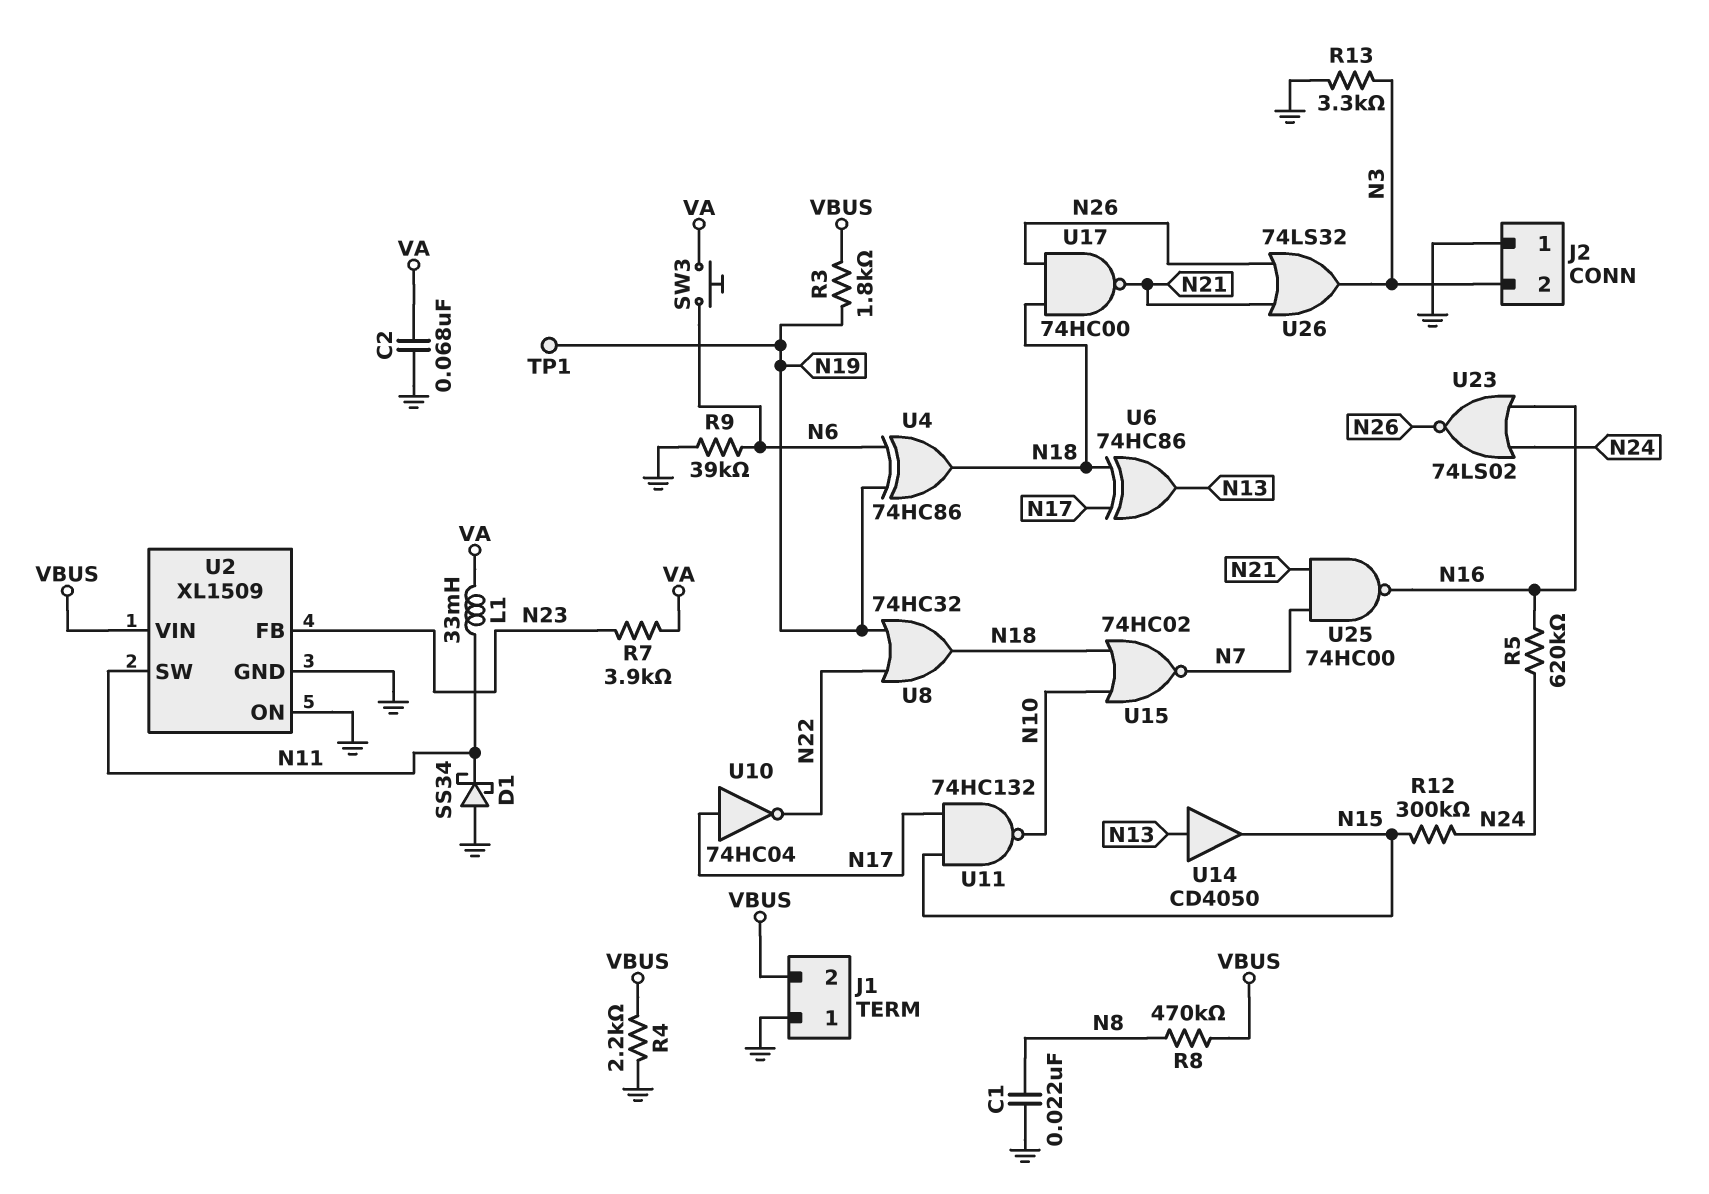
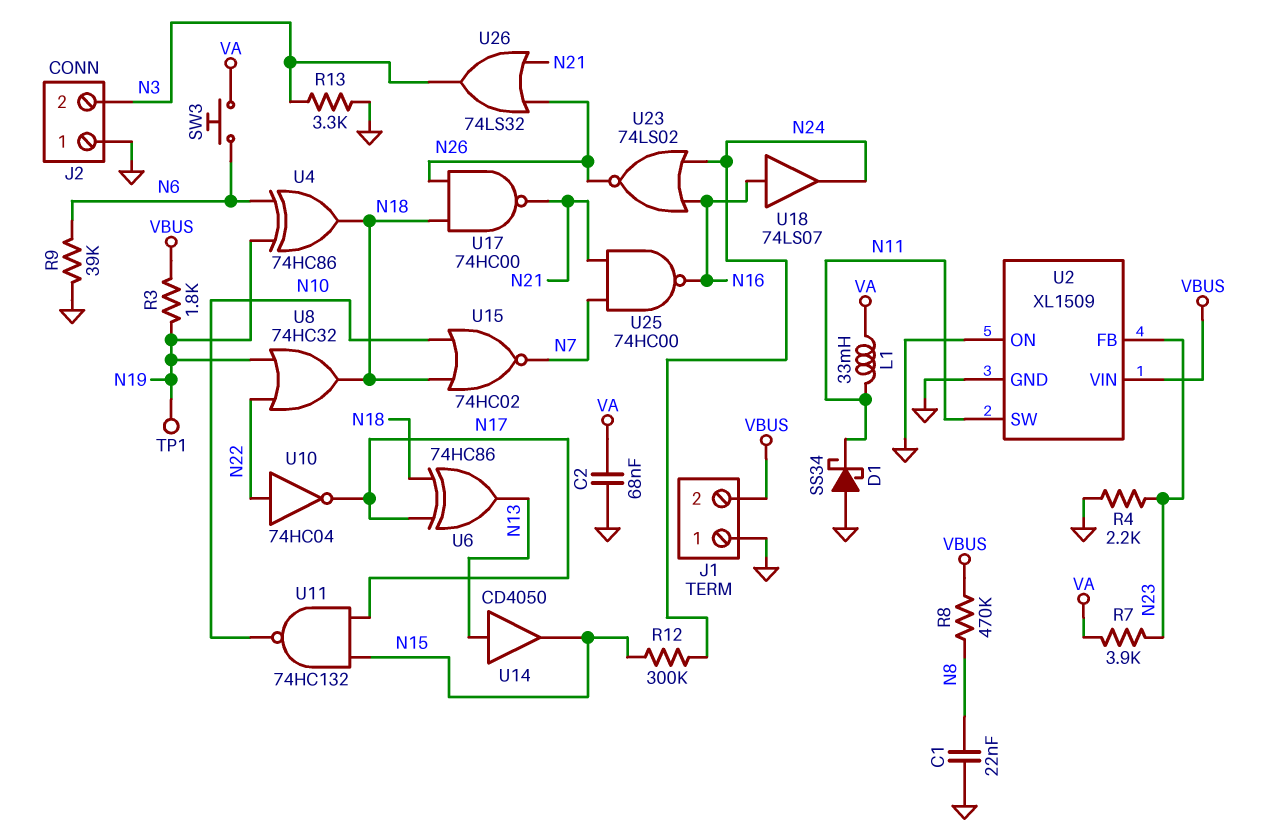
R4: 2.2k (GND, VBUS) -> 2.2k (GND, N23)
R5: 620k (N16, N24) -> none
U10: NOT 74HC04 (in N17, out N22) -> NOT 74HC04 (in N22, out N17)
U18: none -> buffer 74LS07 (in N16, out N24)

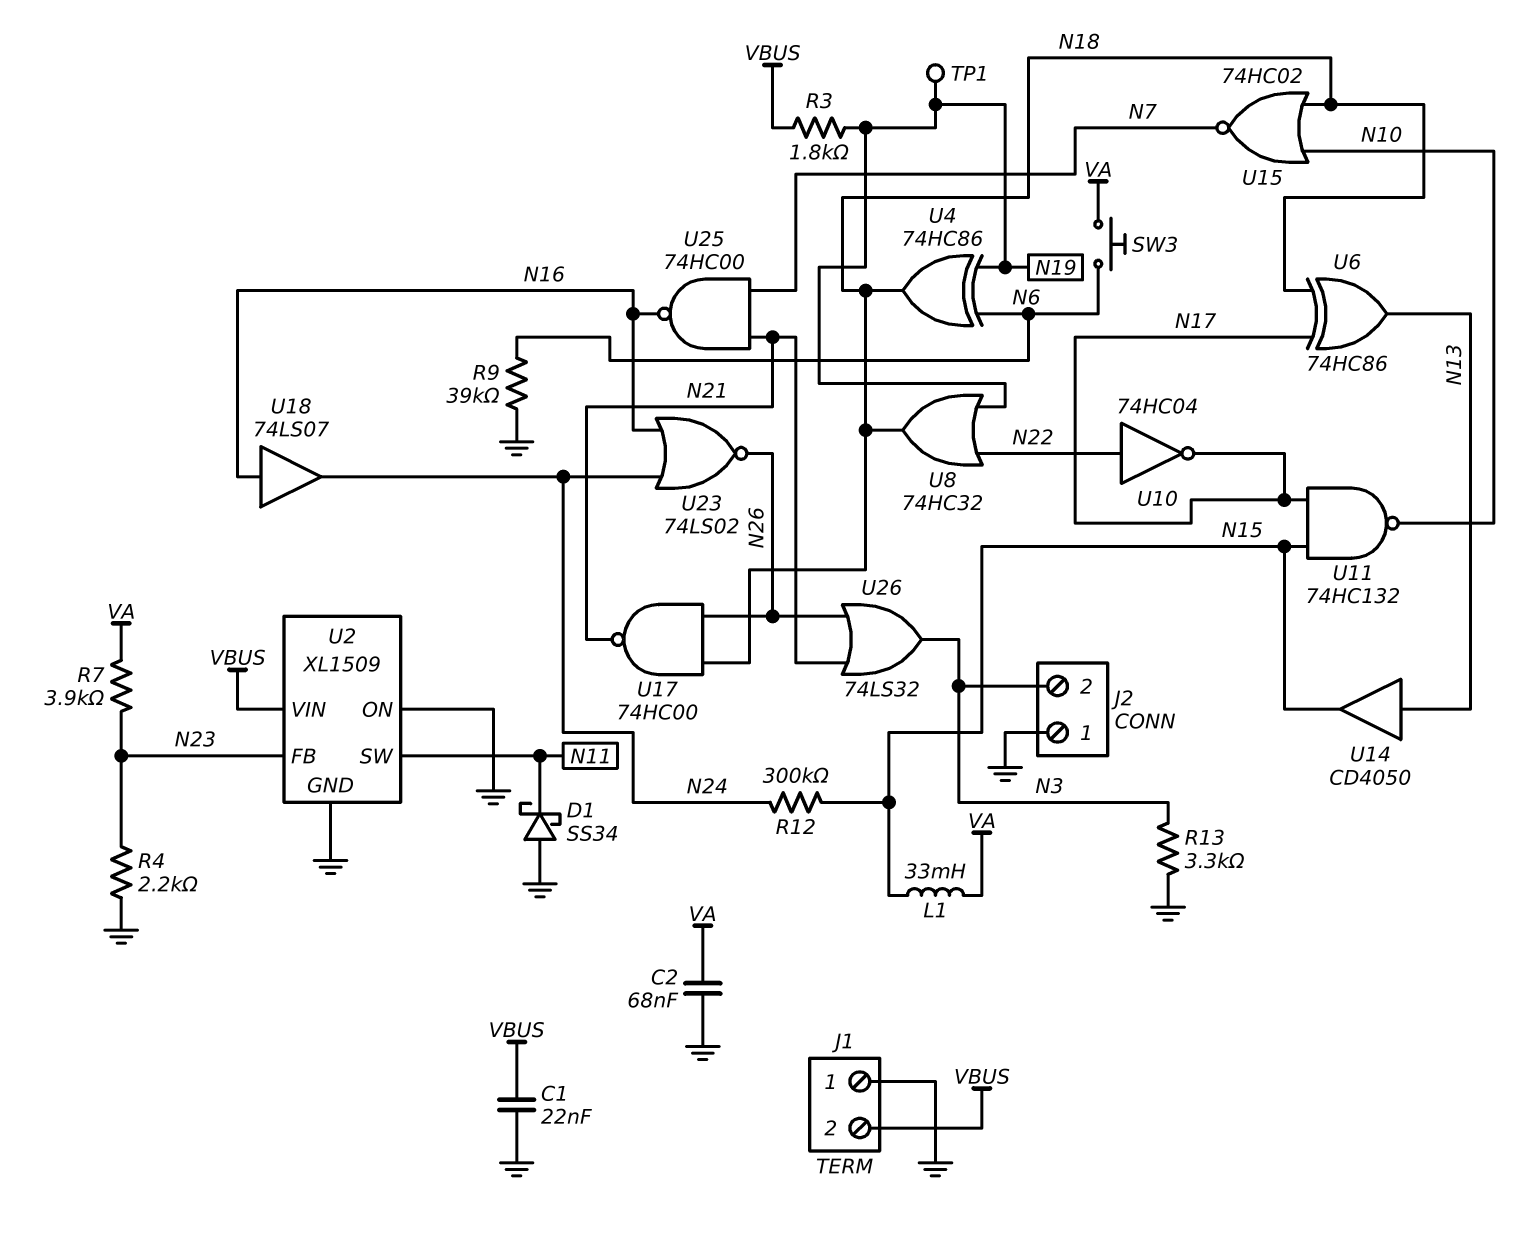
C1: 22nF (GND, N8) -> 22nF (GND, VBUS)
L1: 33mH (N11, VA) -> 33mH (N15, VA)
R8: 470k (N8, VBUS) -> none

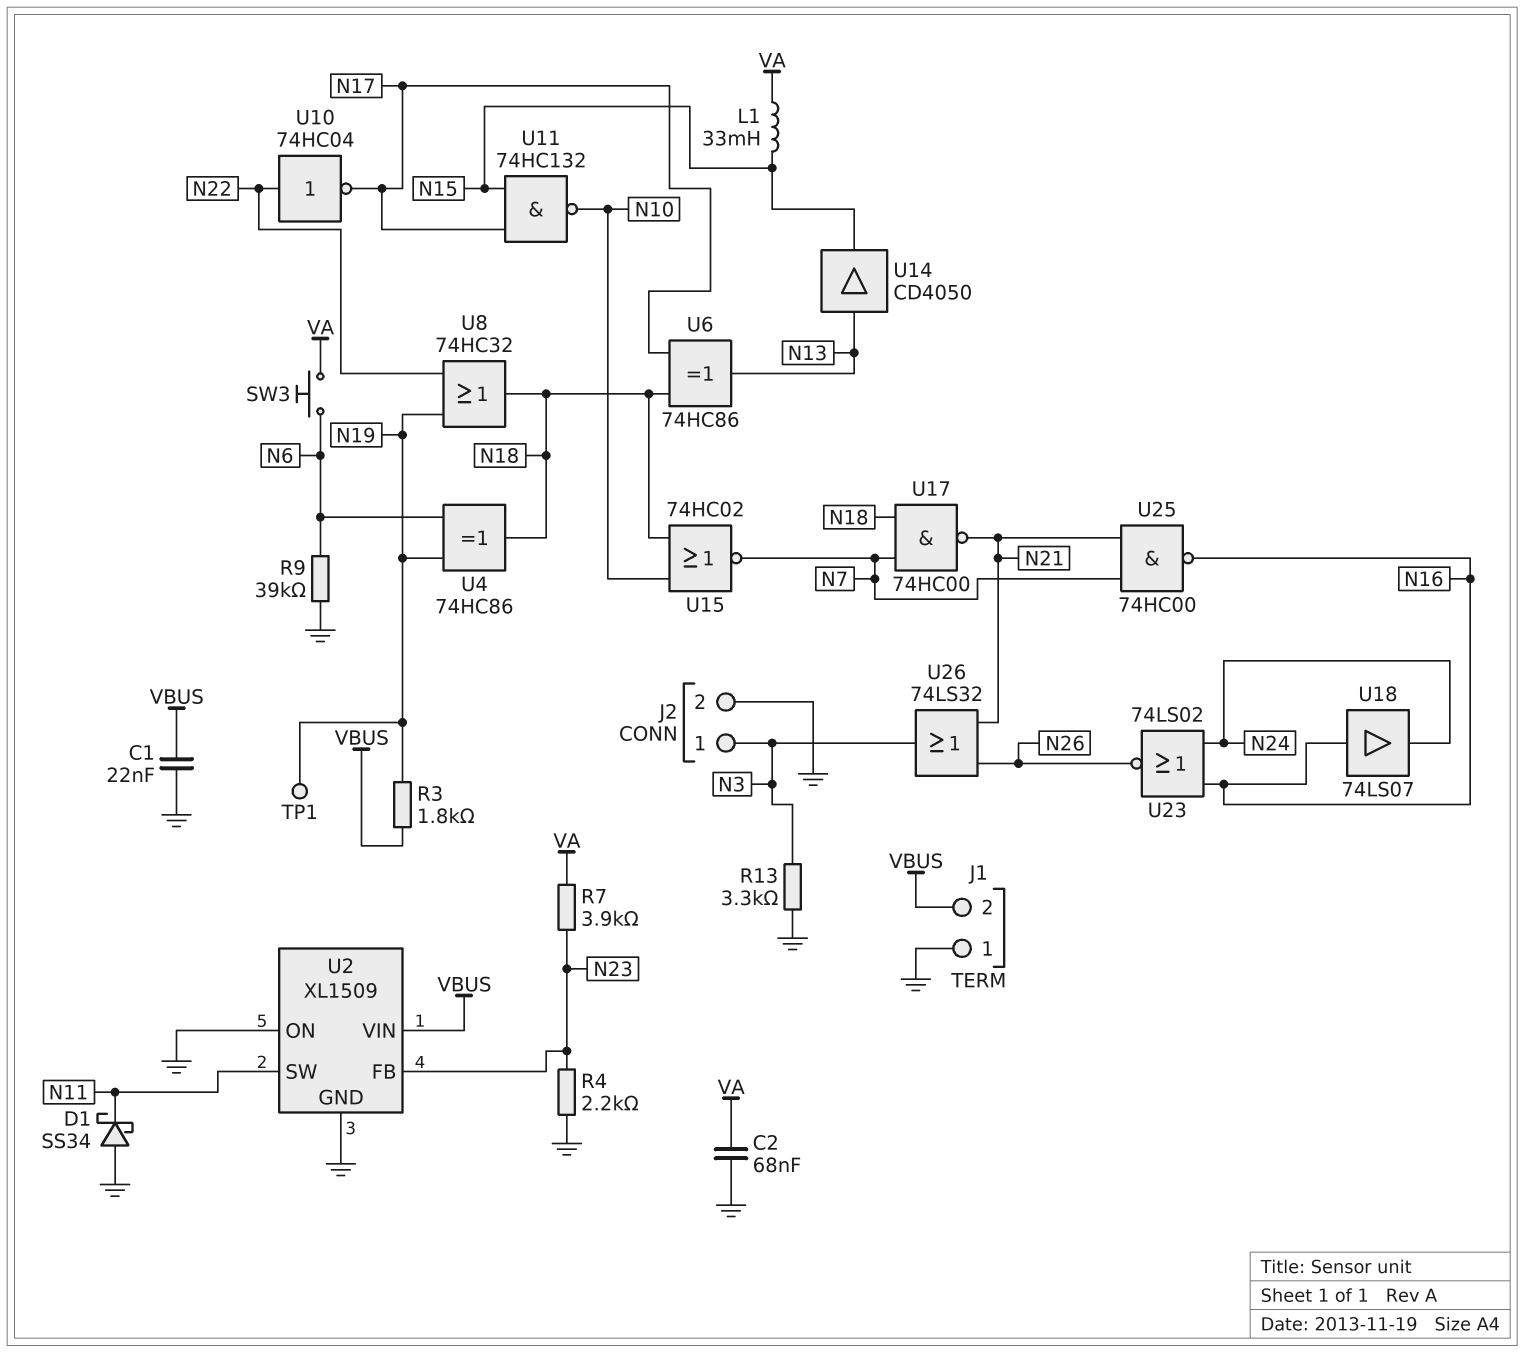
J2 pin 1: GND -> N3
J2 pin 2: N3 -> GND
R12: 300k (N15, N24) -> none
U17: NAND 74HC00 (in N18, in N26, out N21) -> NAND 74HC00 (in N7, in N18, out N21)

